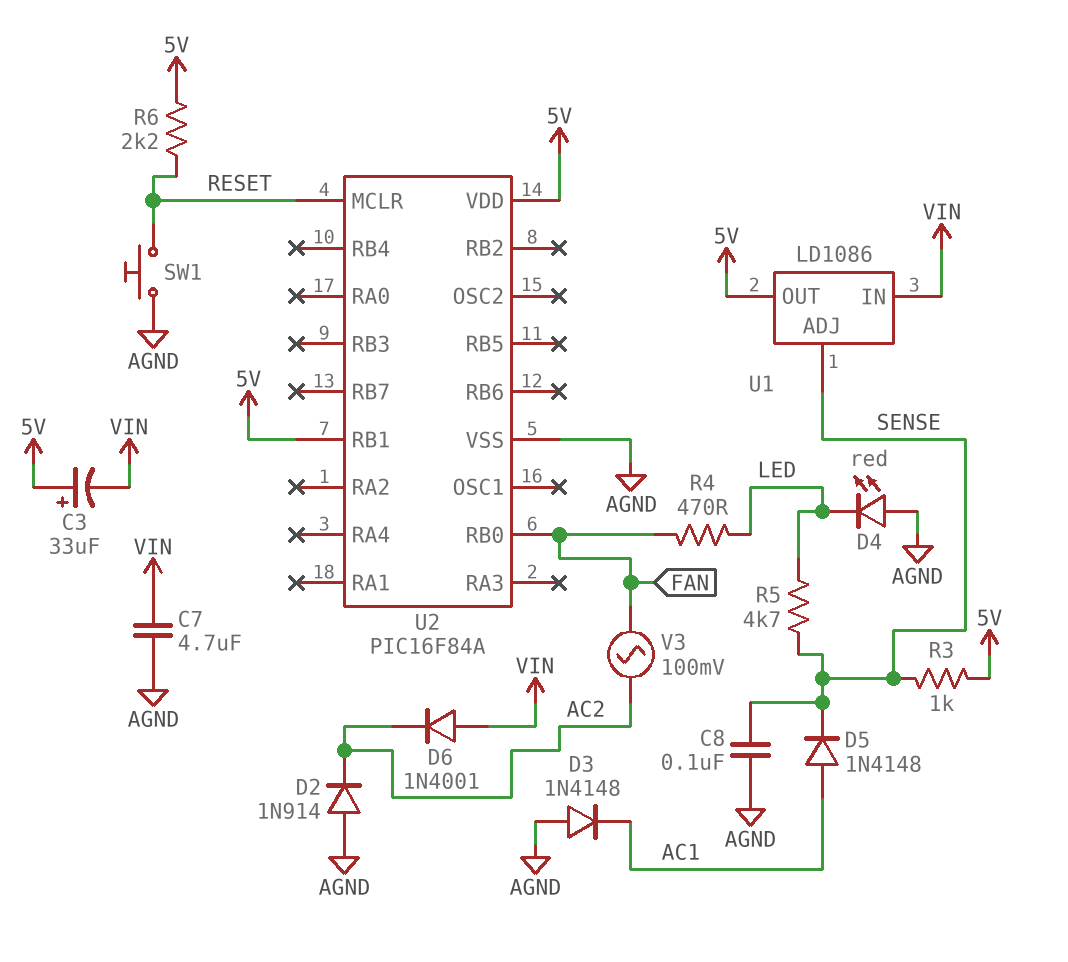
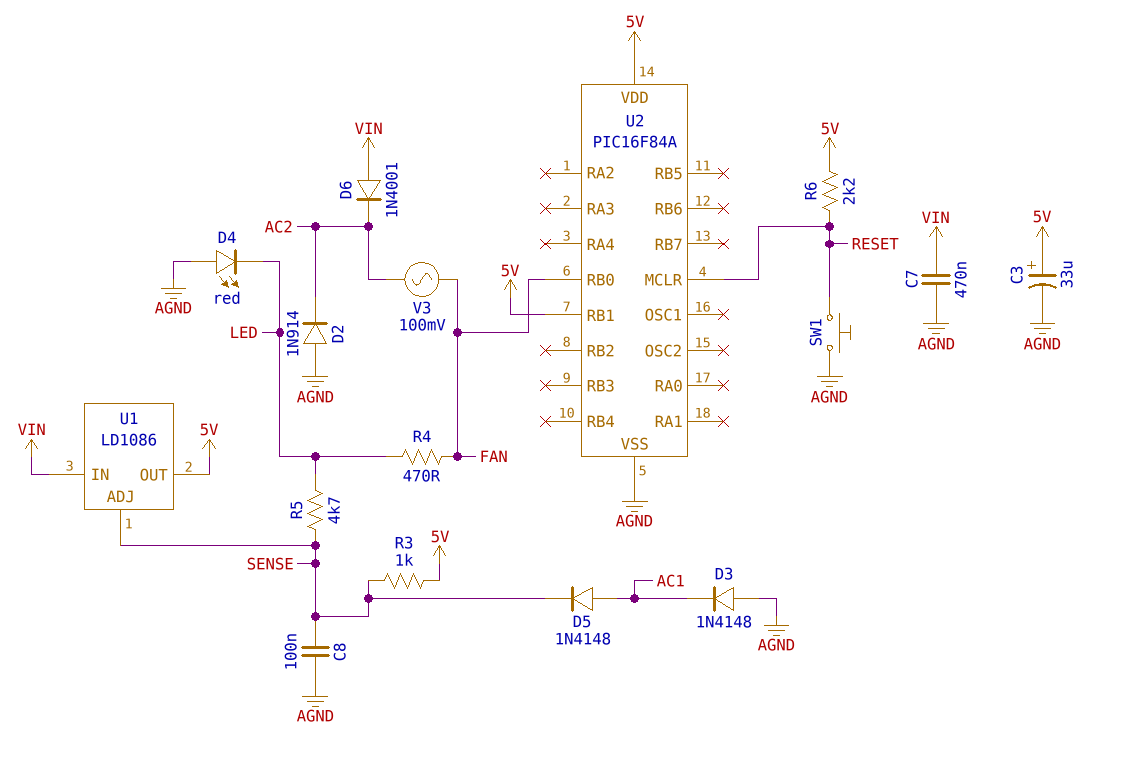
C3: 33uF (plus 5V, minus VIN) -> 33uF (plus 5V, minus AGND)
C7: 4.7uF (AGND, VIN) -> 470nF (AGND, VIN)

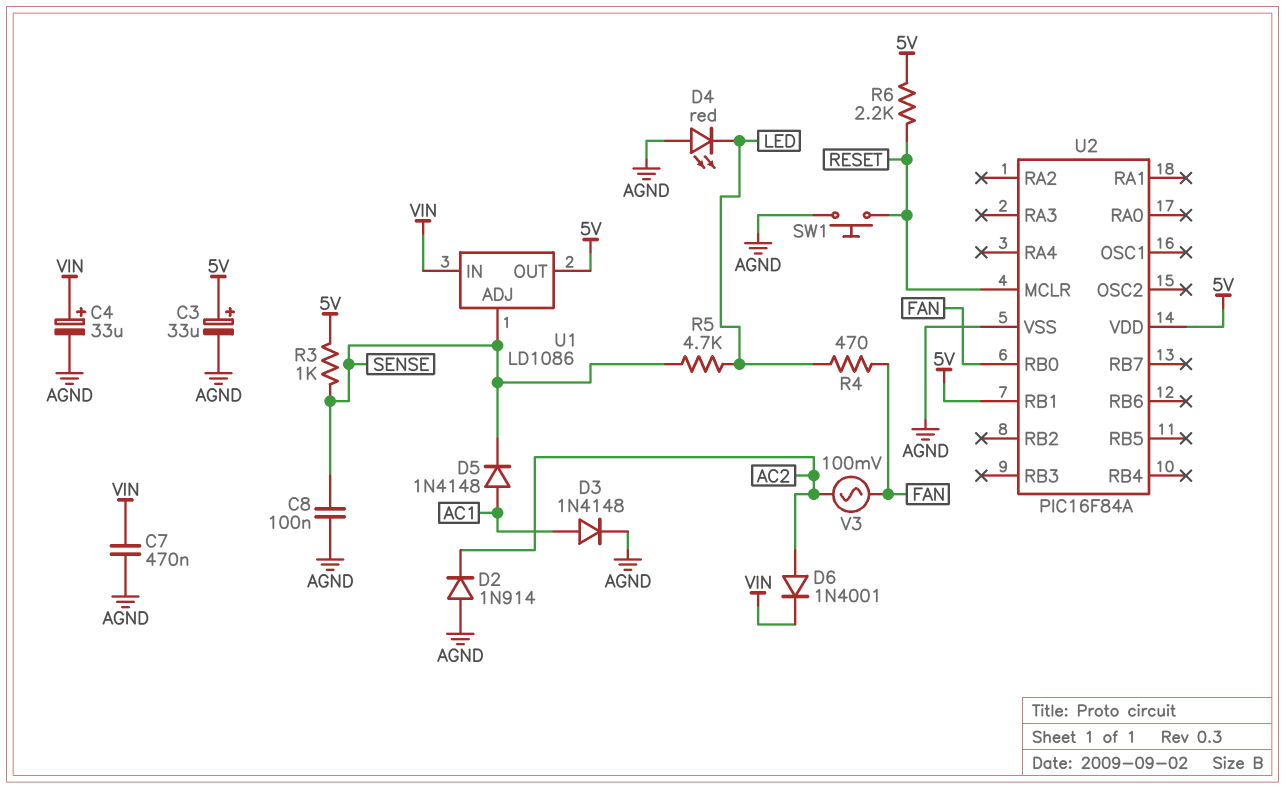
C4: none -> 33uF (plus VIN, minus AGND)
D3: diode 1N4148 (A AGND, K AC1) -> diode 1N4148 (A AC1, K AGND)
D6: diode 1N4001 (A VIN, K AC2) -> diode 1N4001 (A AC2, K VIN)

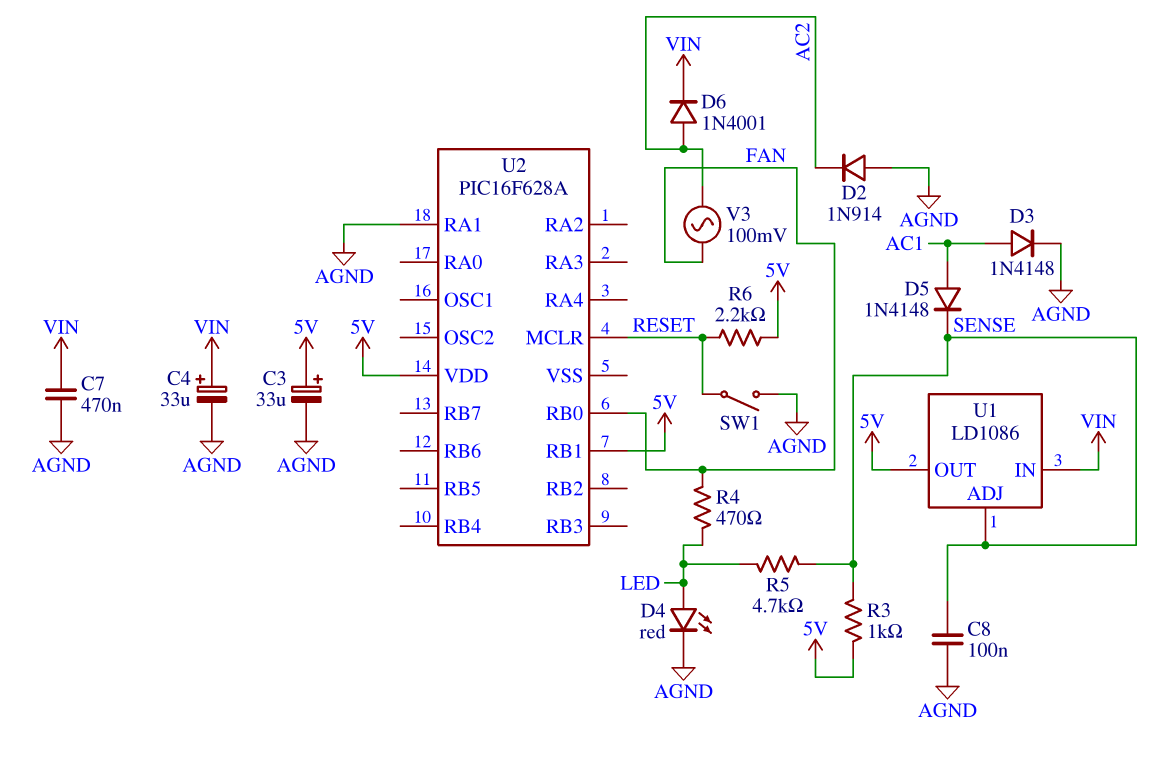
D4: LED red (A AGND, K LED) -> LED red (A LED, K AGND)
SW1: button (AGND, RESET) -> switch (AGND, RESET)
U2: PIC16F84A -> PIC16F628A
U2 pin RA1: none -> AGND
U2 pin VSS: AGND -> none

